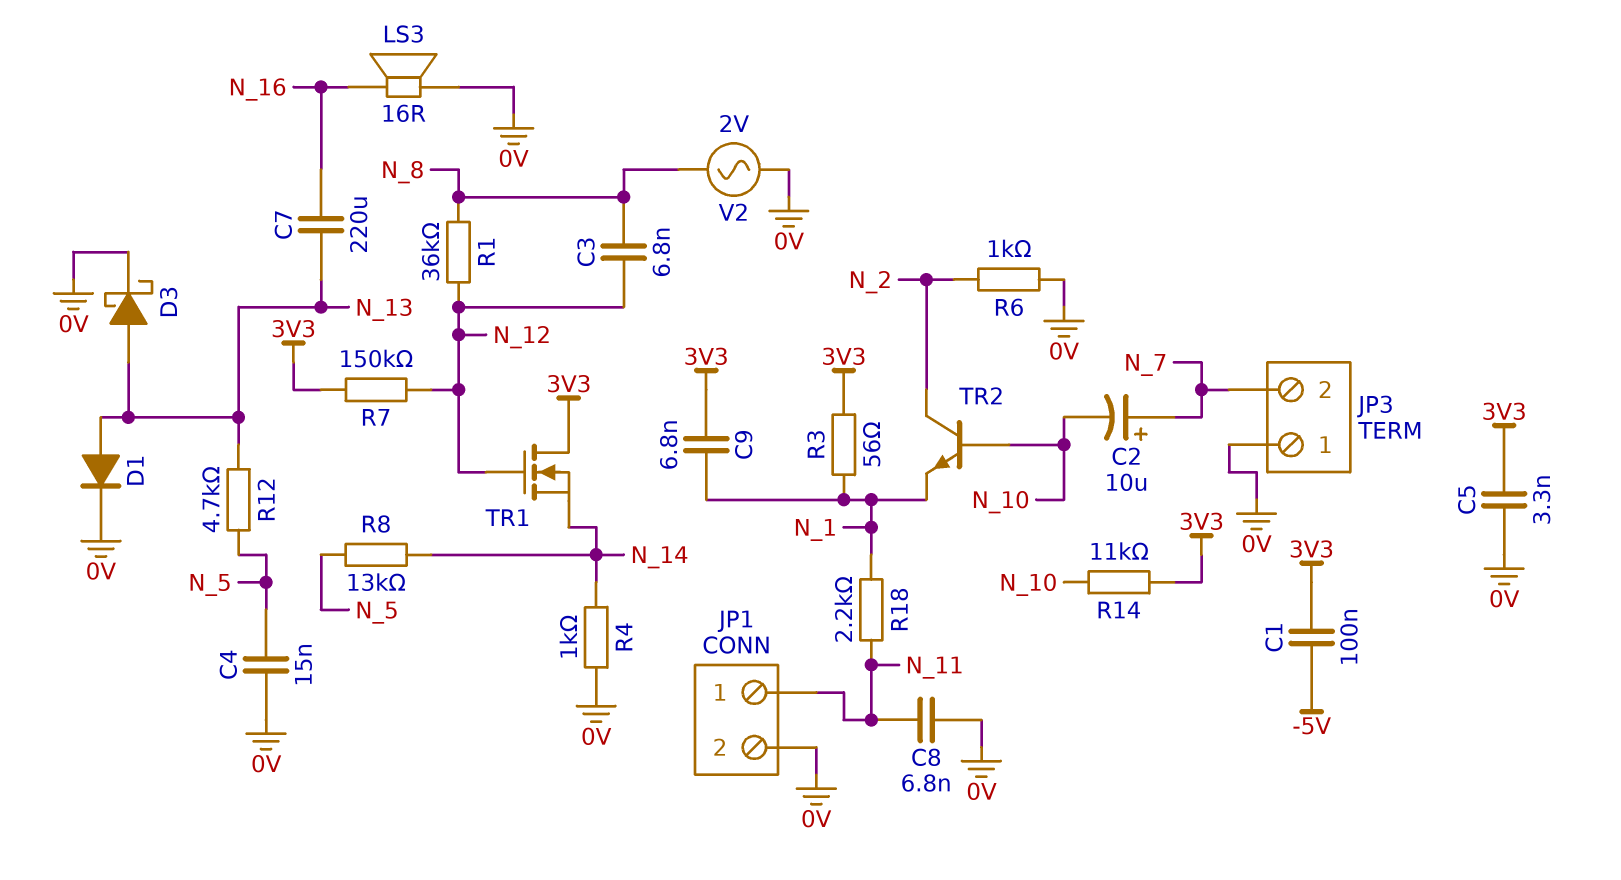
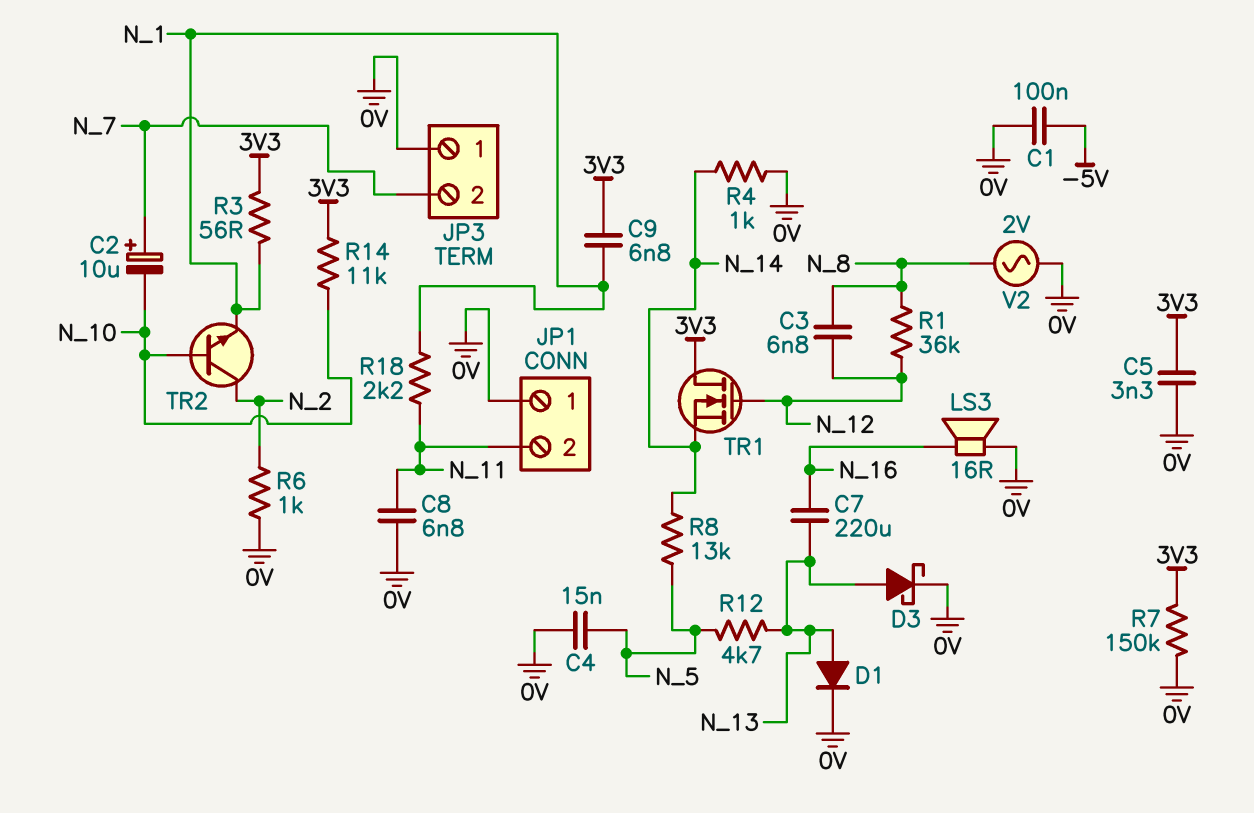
C1: 100nF (-5V, 3V3) -> 100nF (-5V, 0V)
JP1 pin 1: N_11 -> 0V
JP1 pin 2: 0V -> N_11
R7: 150k (3V3, N_12) -> 150k (0V, 3V3)

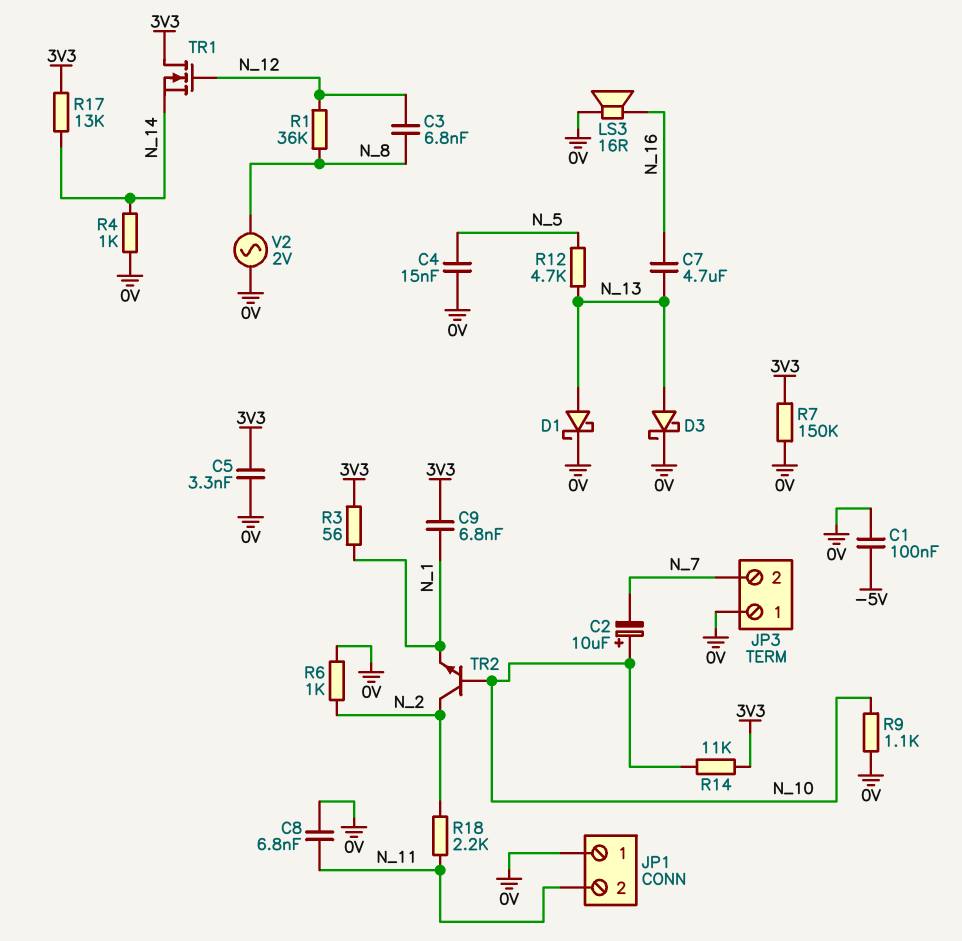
C2: 10uF (plus N_7, minus N_10) -> 10uF (plus N_10, minus N_7)
C7: 220uF (N_13, N_16) -> 4.7uF (N_13, N_16)
D1: diode (A N_13, K 0V) -> schottky (A N_13, K 0V)
R8: 13k (N_5, N_14) -> none
R9: none -> 1.1k (0V, N_10)
R17: none -> 13k (3V3, N_14)
R18: 2.2k (N_1, N_11) -> 2.2k (N_2, N_11)

